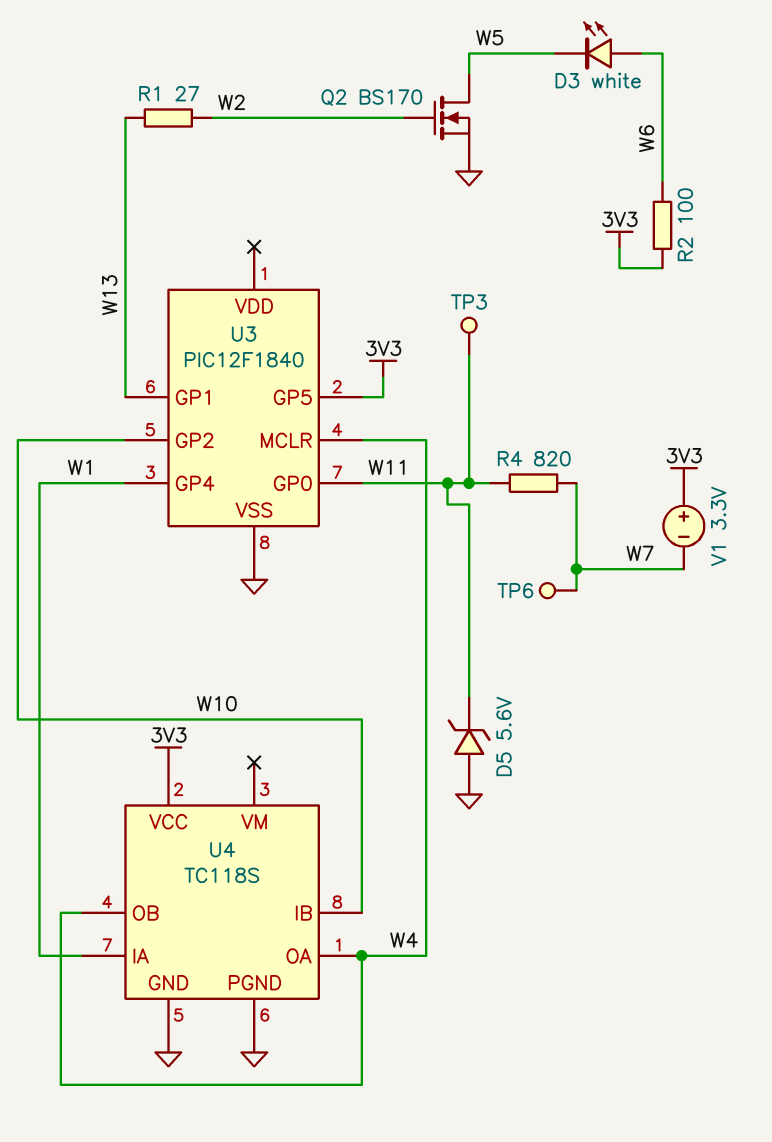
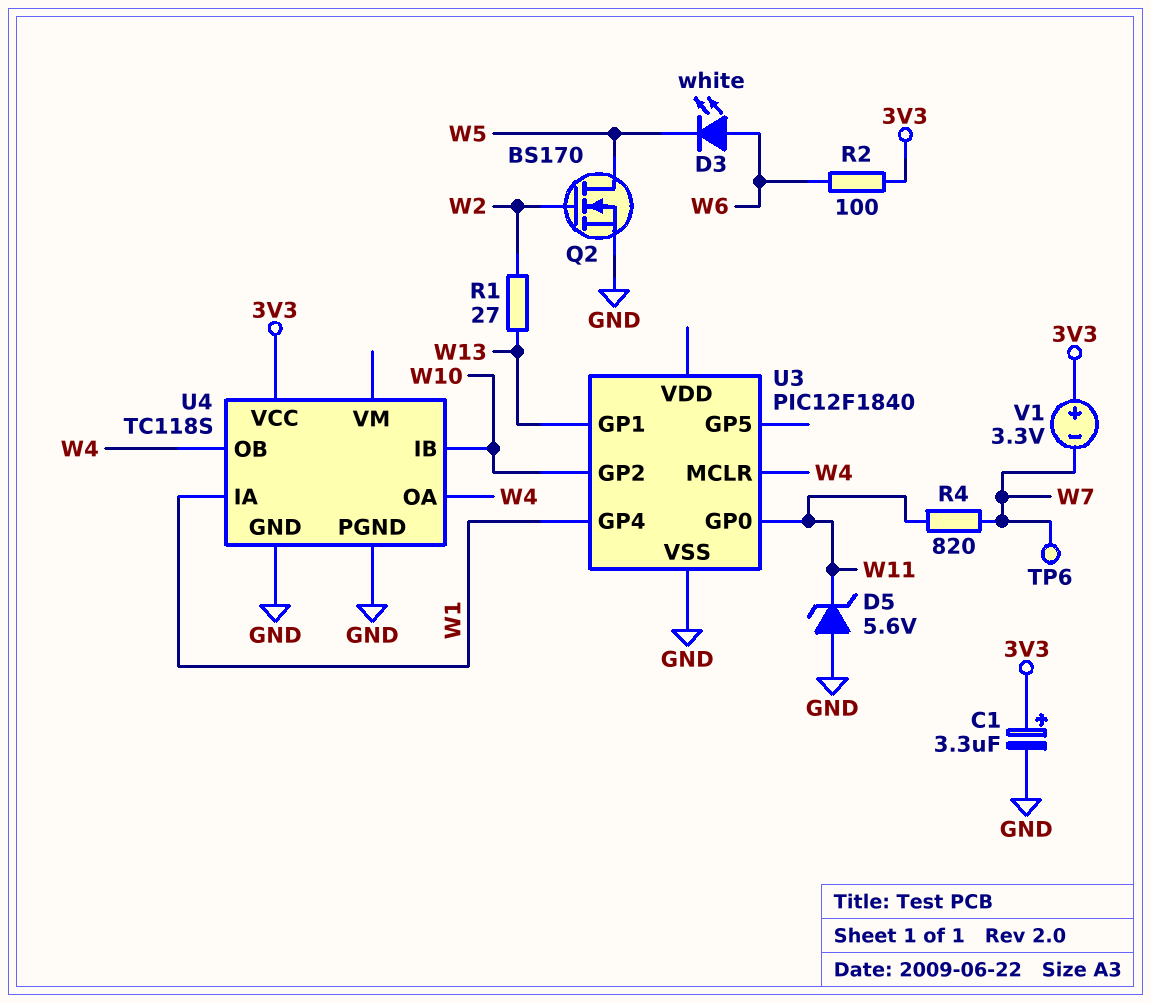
C1: none -> 3.3uF (plus 3V3, minus GND)
TP3: test point (W11) -> none
U3 pin GP5: 3V3 -> none

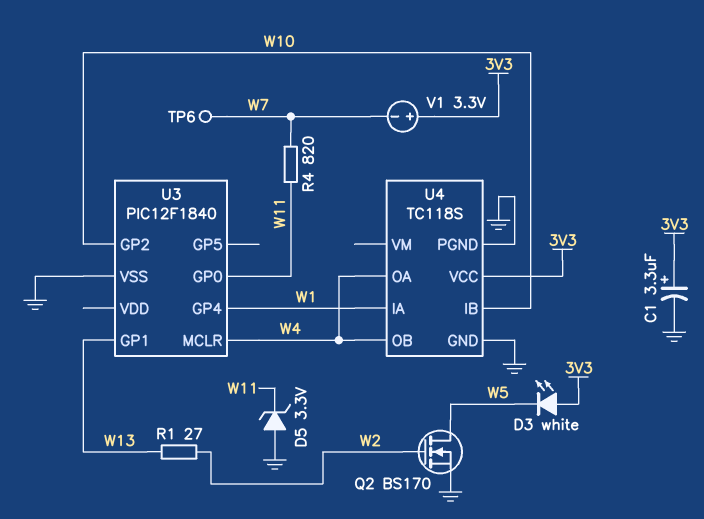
D3: LED white (A W6, K W5) -> LED white (A 3V3, K W5)
D5: zener 5.6V (A GND, K W11) -> zener 3.3V (A GND, K W11)
R2: 100 (3V3, W6) -> none

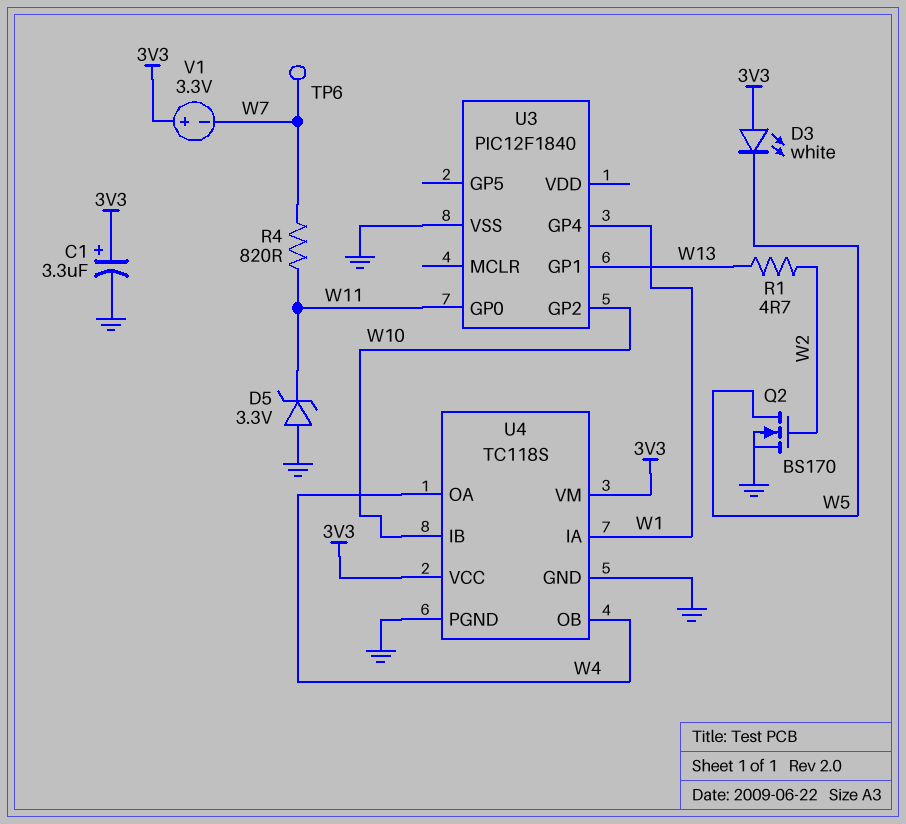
R1: 27 (W2, W13) -> 4.7 (W2, W13)
U3 pin MCLR: W4 -> none
U4 pin VM: none -> 3V3

